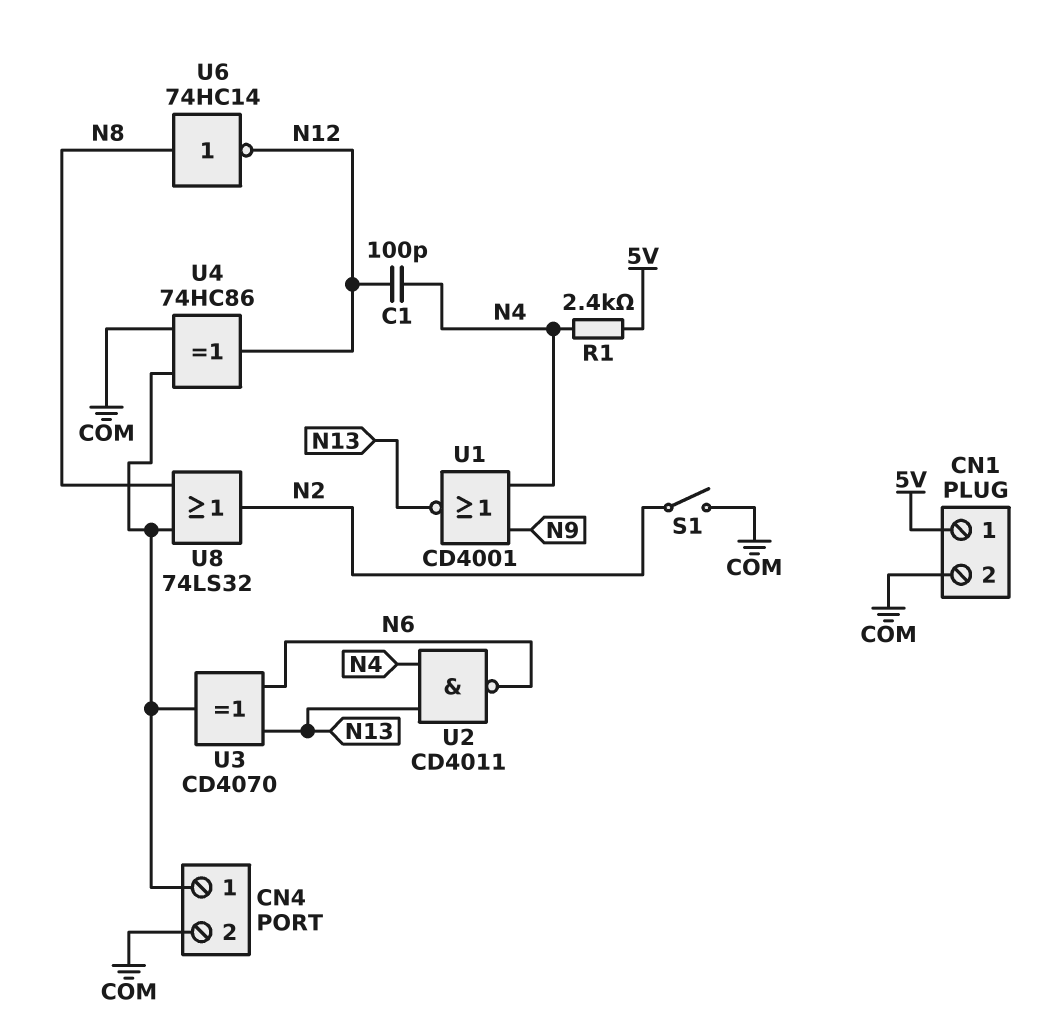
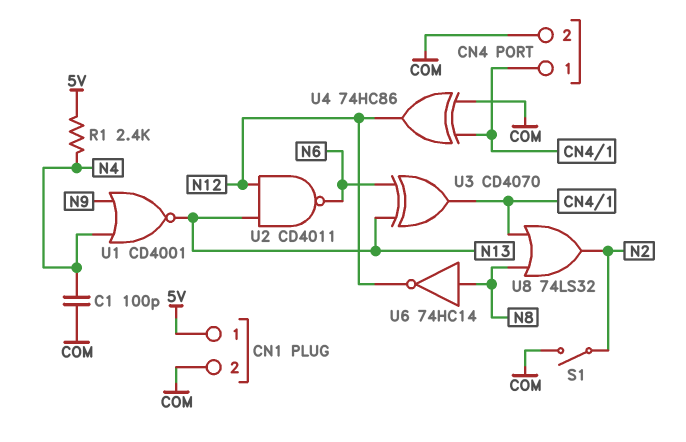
C1: 100pF (N4, N12) -> 100pF (COM, N4)
U2: NAND CD4011 (in N4, in N13, out N6) -> NAND CD4011 (in N12, in N13, out N6)

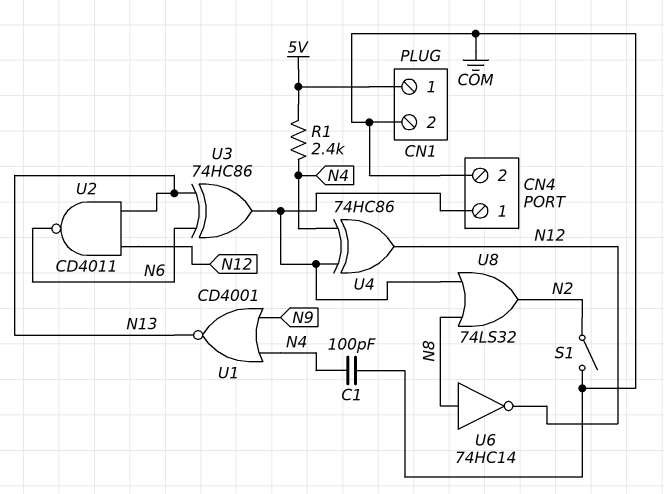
U3: XOR CD4070 (in N6, in N13, out CN4/1) -> XOR 74HC86 (in N6, in N13, out CN4/1)
U4: XOR 74HC86 (in CN4/1, in COM, out N12) -> XOR 74HC86 (in CN4/1, in N4, out N12)

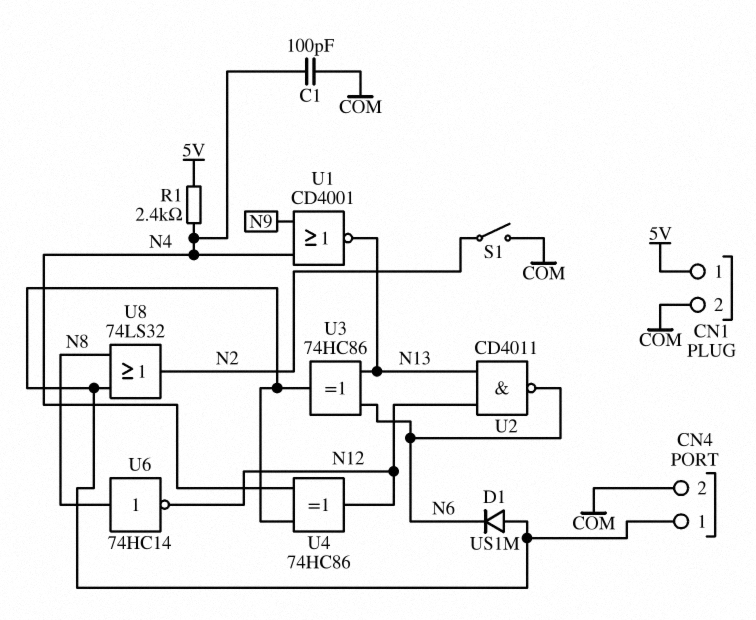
D1: none -> diode US1M (A CN4/1, K N6)

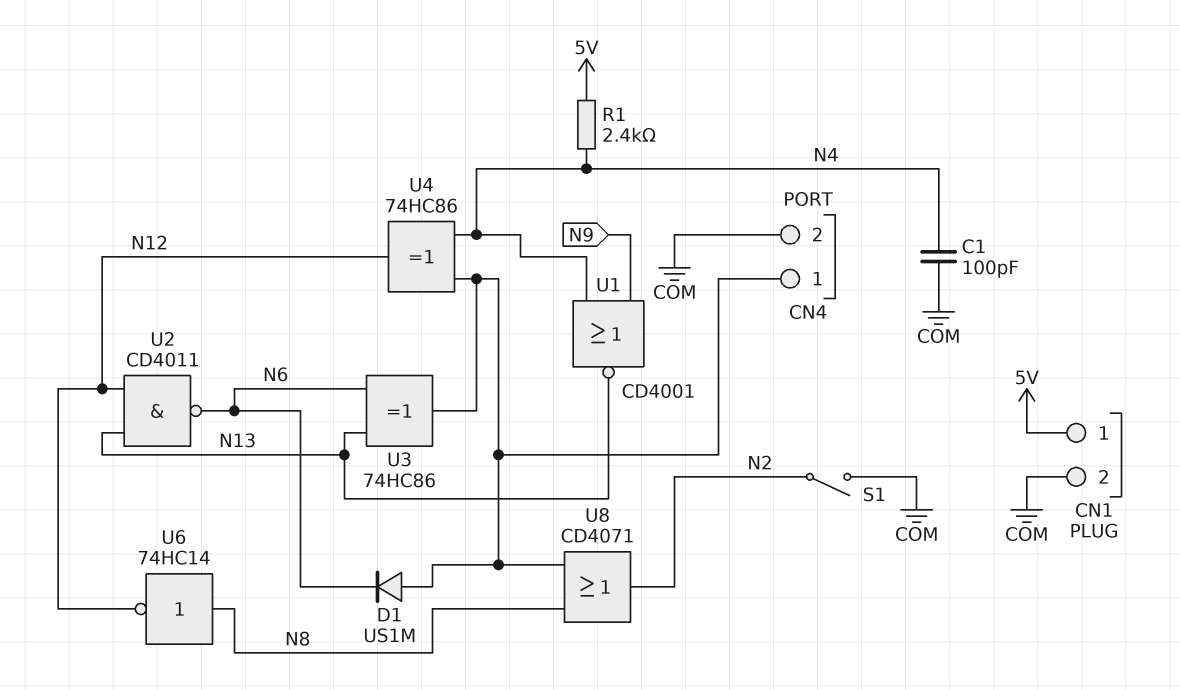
U8: OR 74LS32 (in CN4/1, in N8, out N2) -> OR CD4071 (in CN4/1, in N8, out N2)

